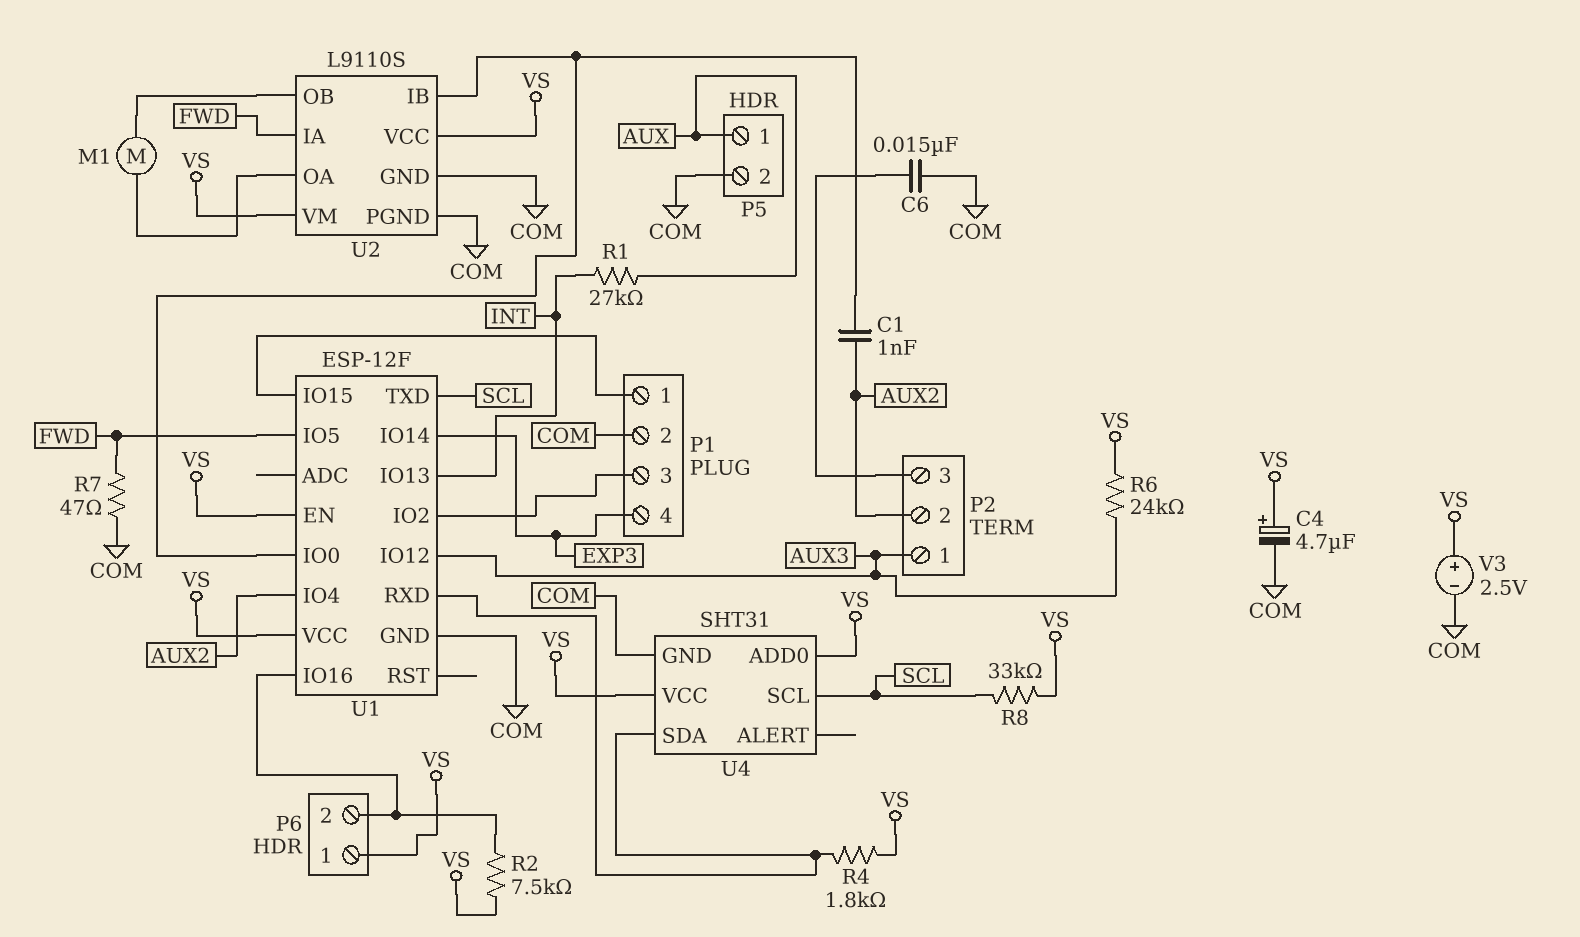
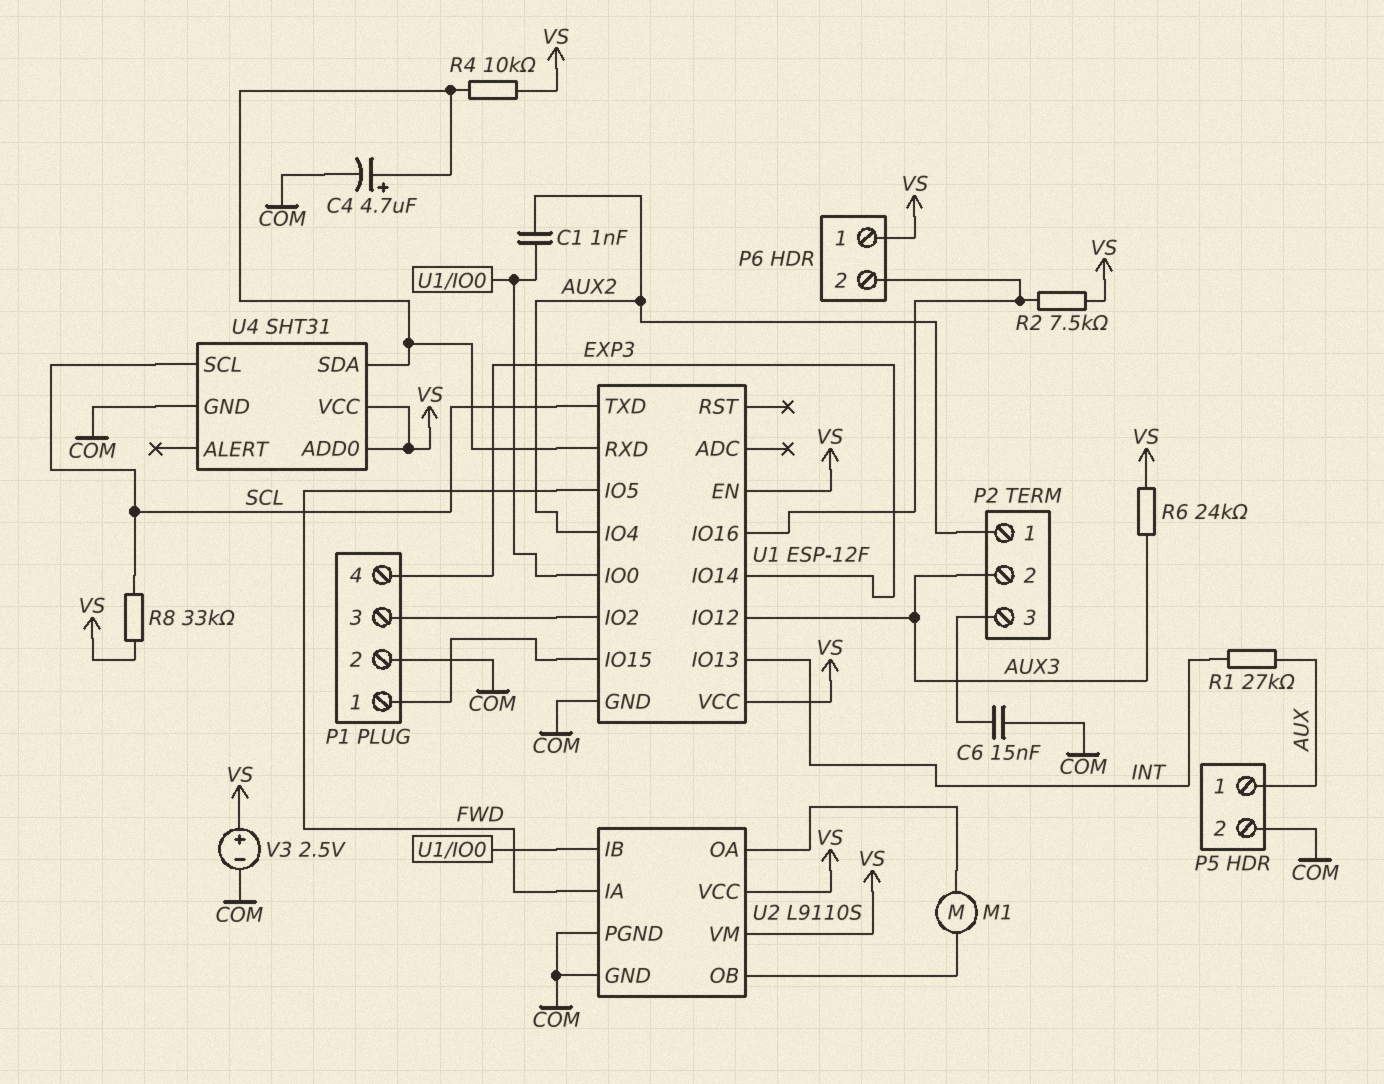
C4: 4.7uF (plus VS, minus COM) -> 4.7uF (plus U1/RXD, minus COM)
P2 pin 1: AUX3 -> AUX2
P2 pin 2: AUX2 -> AUX3
R4: 1.8k (U1/RXD, VS) -> 10k (U1/RXD, VS)
R7: 47 (COM, FWD) -> none

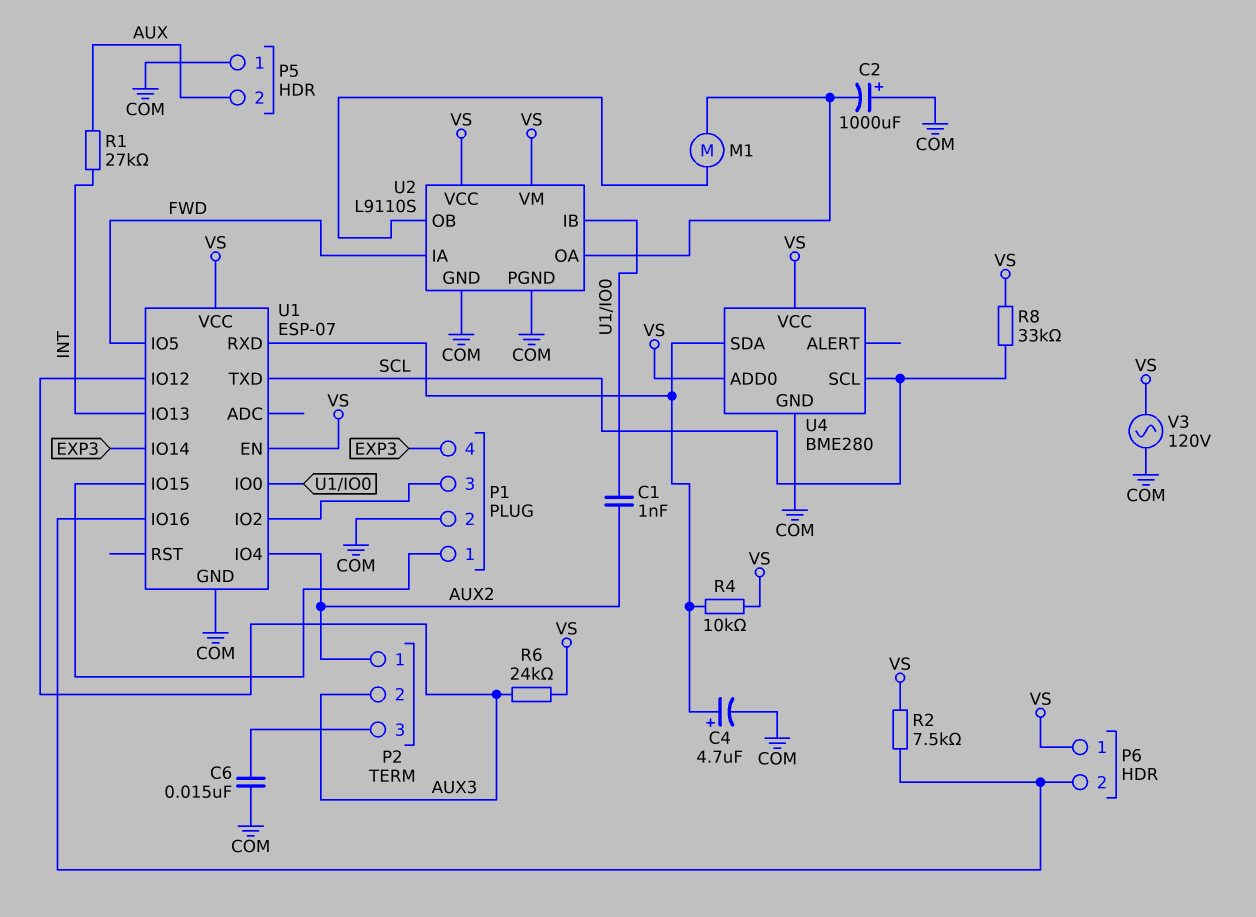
C2: none -> 1000uF (plus COM, minus U2/OA)
P5 pin 1: AUX -> COM
P5 pin 2: COM -> AUX
U1: ESP-12F -> ESP-07
U4: SHT31 -> BME280
V3: 2.5V (plus VS, minus COM) -> AC 120V (COM, VS)

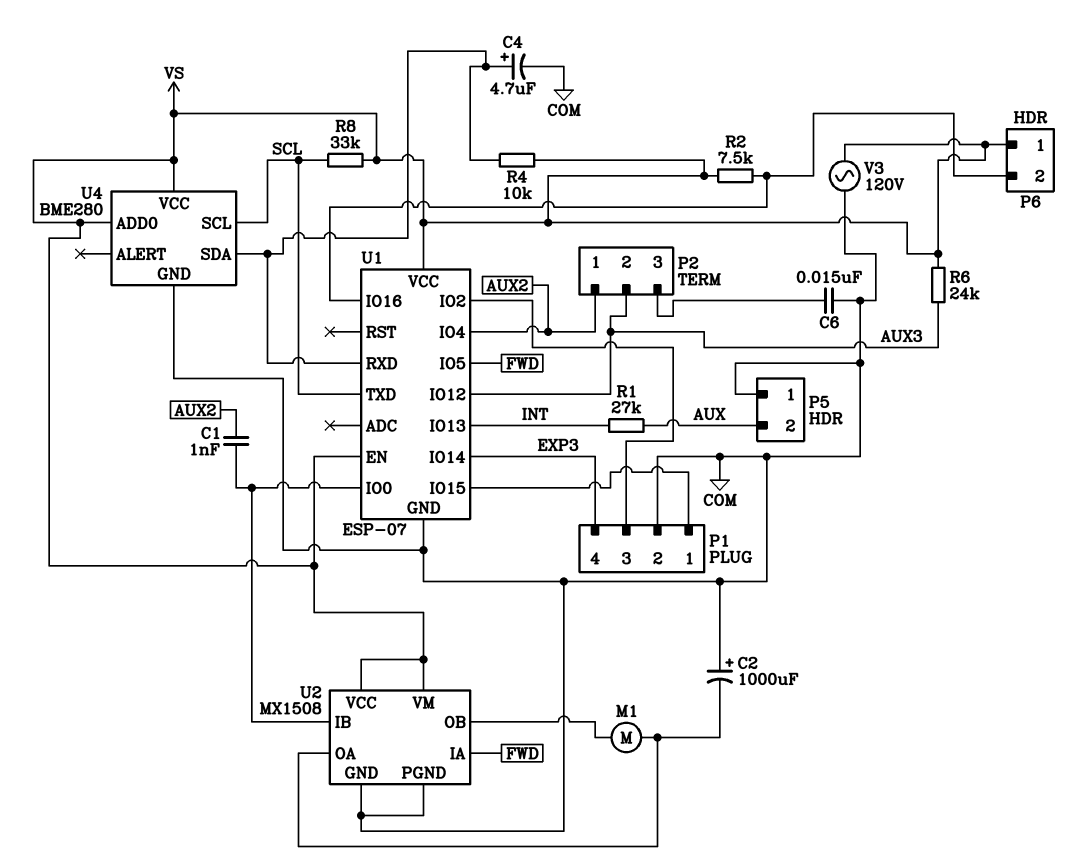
U2: L9110S -> MX1508

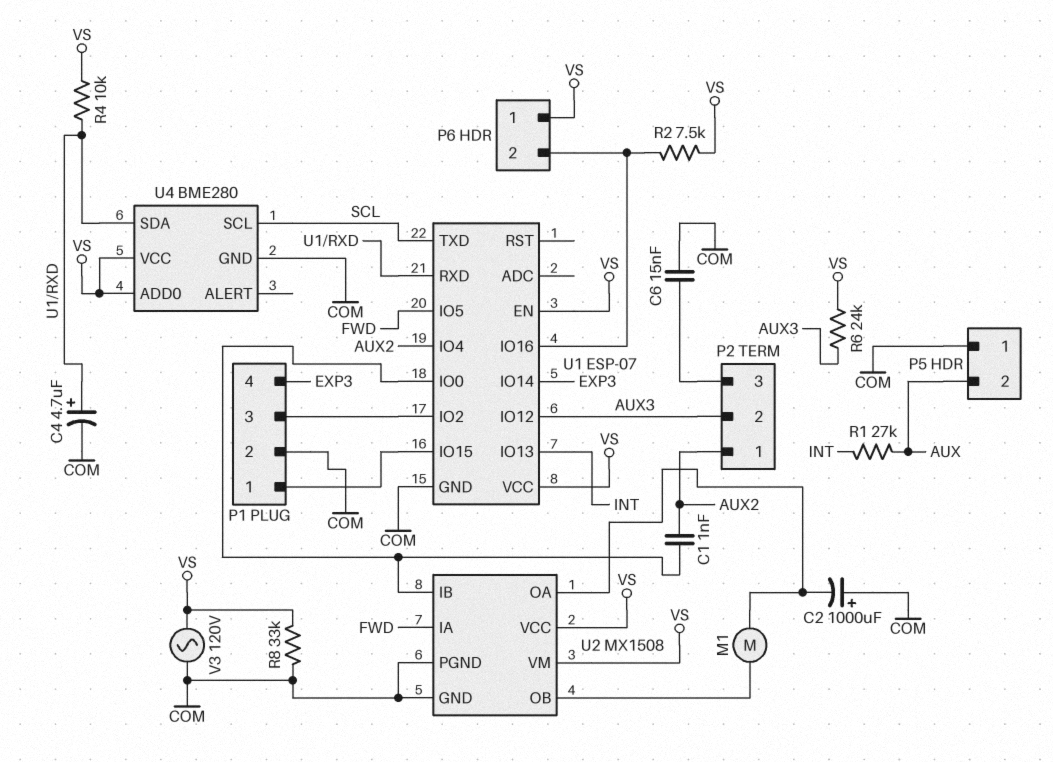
R8: 33k (SCL, VS) -> 33k (COM, VS)

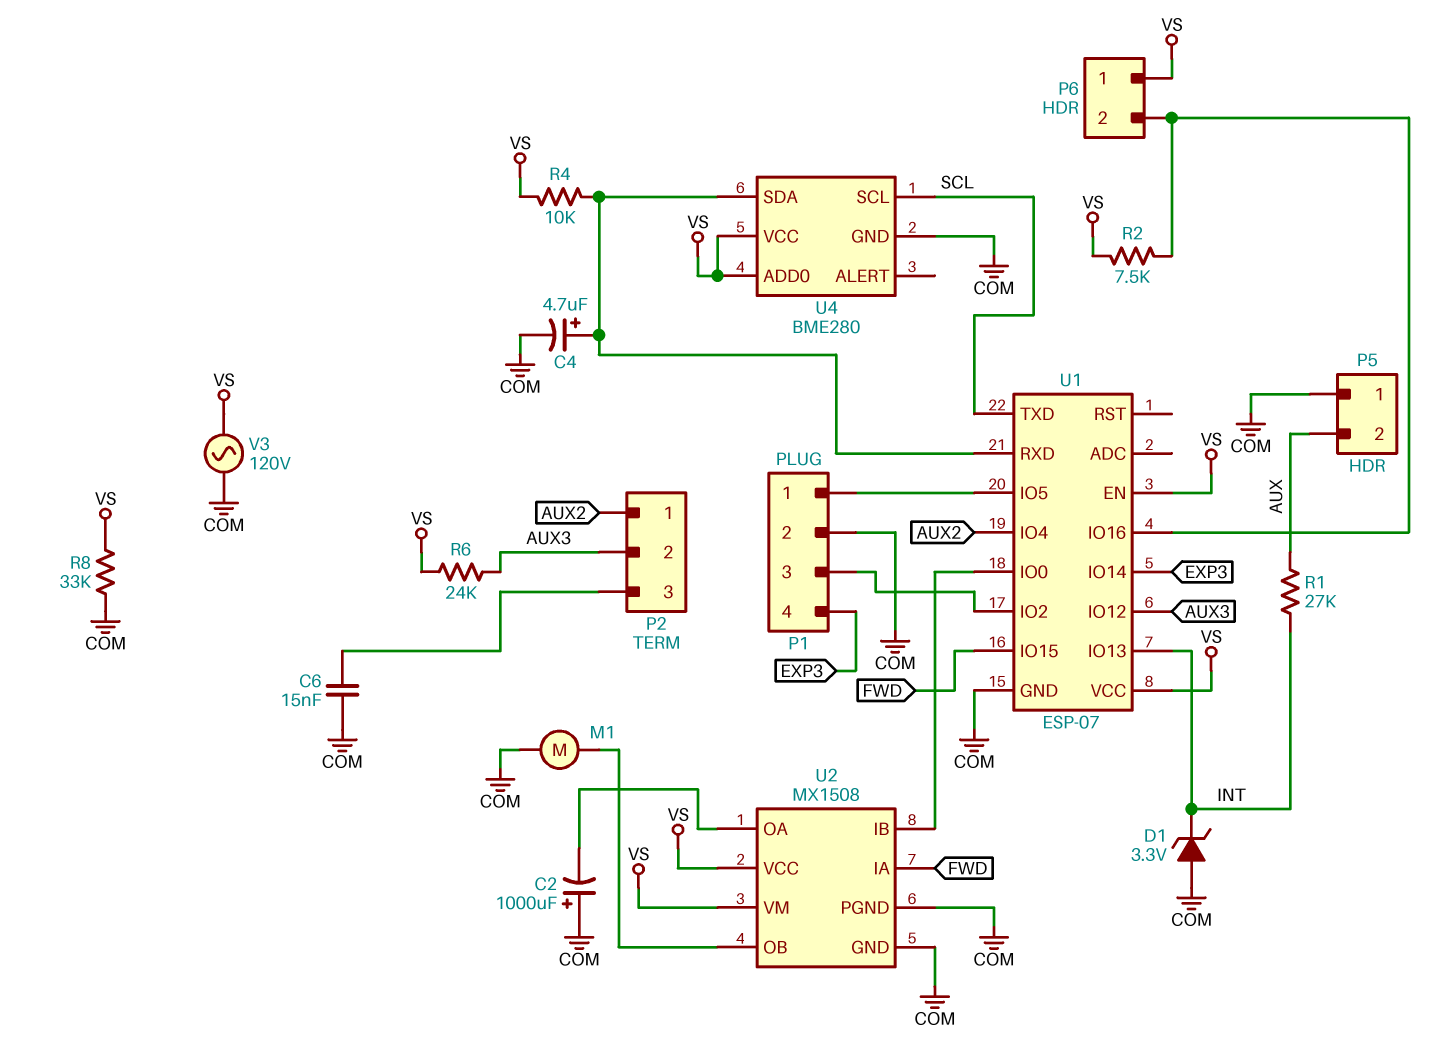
C1: 1nF (AUX2, U1/IO0) -> none
D1: none -> zener 3.3V (A COM, K INT)
M1: motor (U2/OA, U2/OB) -> motor (COM, U2/OB)
U1 pin IO5: FWD -> P1/1
U1 pin IO15: P1/1 -> FWD

